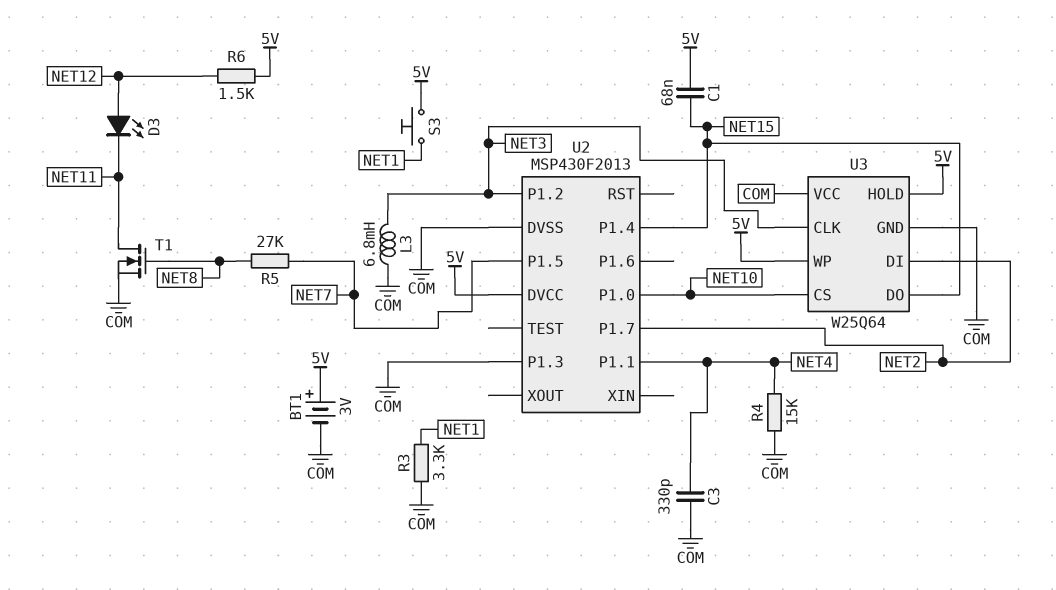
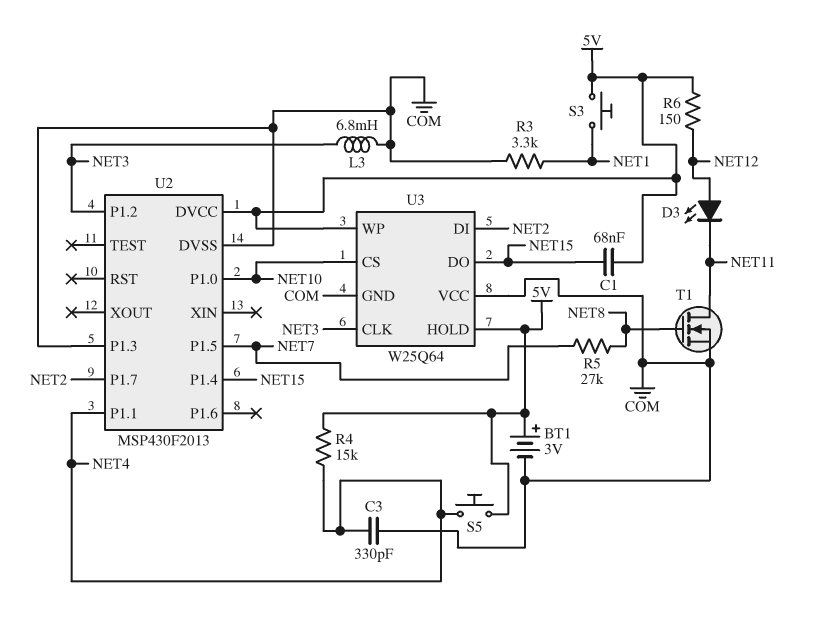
R4: 15k (COM, NET4) -> 15k (5V, NET4)
R6: 1.5k (5V, NET12) -> 150 (5V, NET12)
S5: none -> button (5V, NET4)

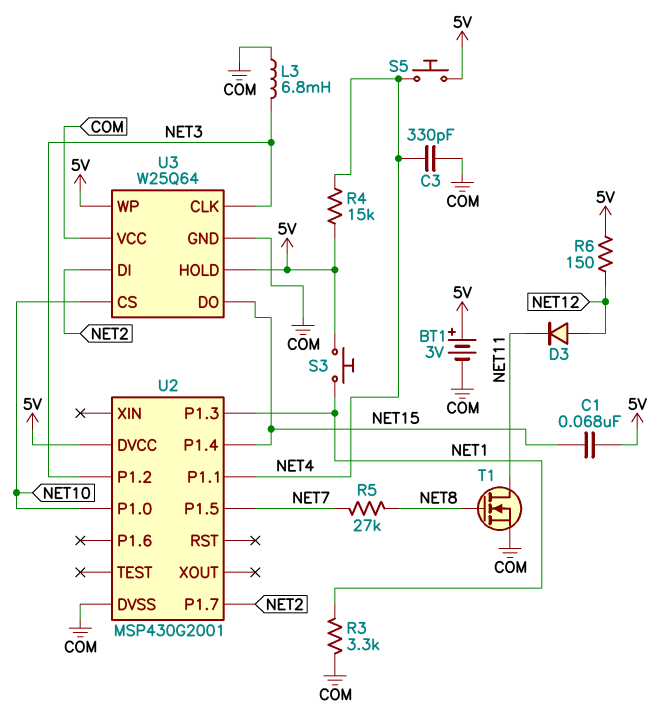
D3: LED (A NET12, K NET11) -> diode (A NET12, K NET11)
U2: MSP430F2013 -> MSP430G2001
U2 pin P1.3: COM -> NET1

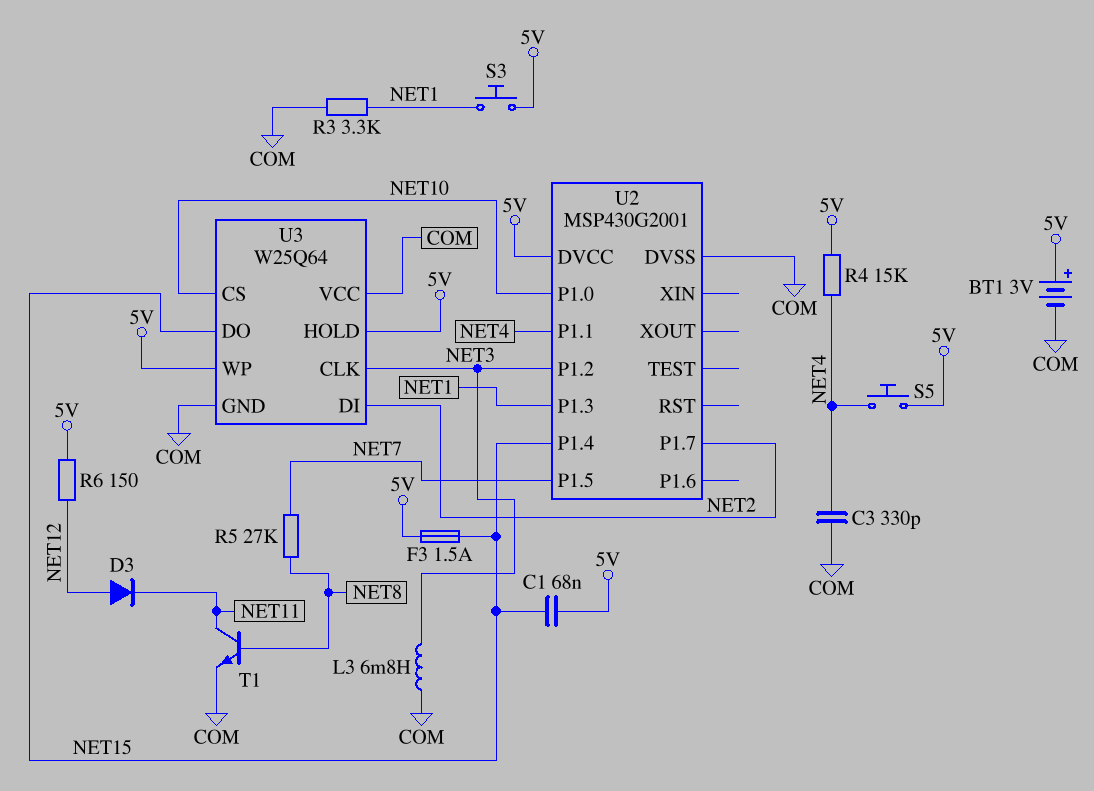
F3: none -> 1.5A (5V, NET15)
T1: NMOS (G NET8, D NET11, S COM) -> NPN (B NET8, C NET11, E COM)

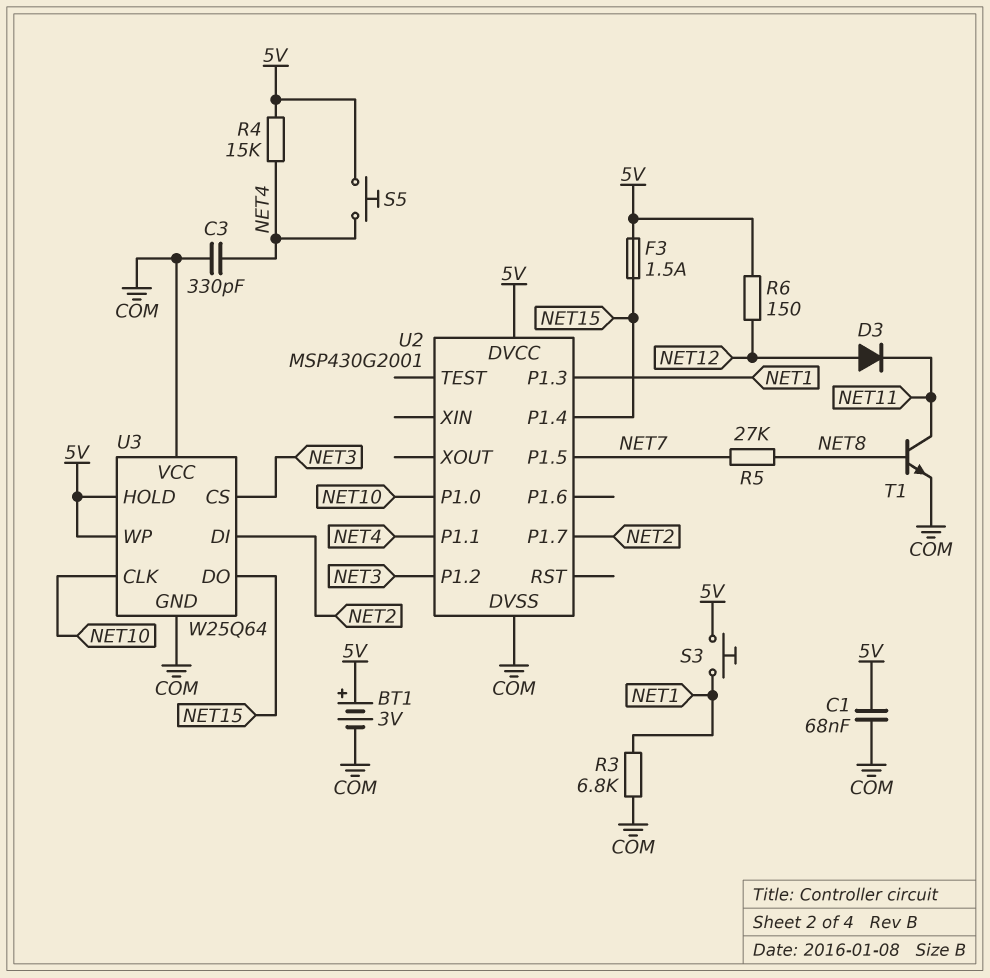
C1: 68nF (5V, NET15) -> 68nF (5V, COM)
L3: 6.8mH (COM, NET3) -> none
R3: 3.3k (COM, NET1) -> 6.8k (COM, NET1)
U3 pin CLK: NET3 -> NET10
U3 pin CS: NET10 -> NET3

